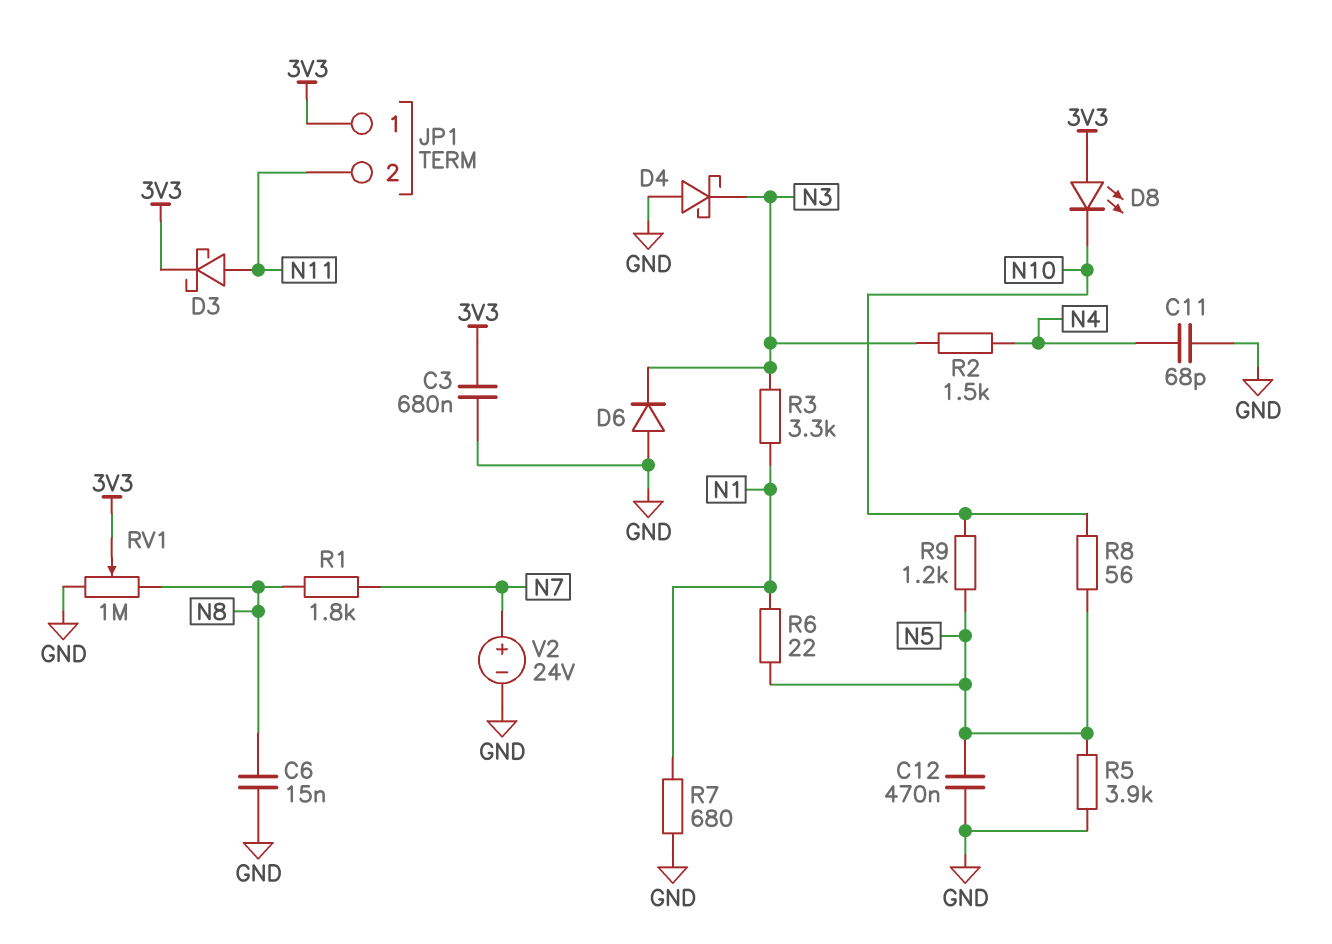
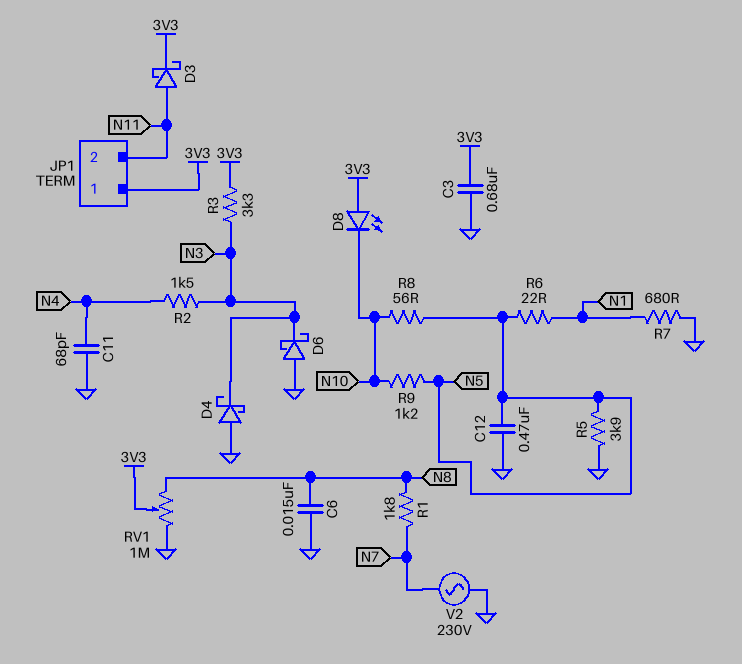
D6: diode (A GND, K N3) -> schottky (A GND, K N3)
R3: 3.3k (N1, N3) -> 3.3k (3V3, N3)
V2: 24V (plus N7, minus GND) -> AC 230V (GND, N7)

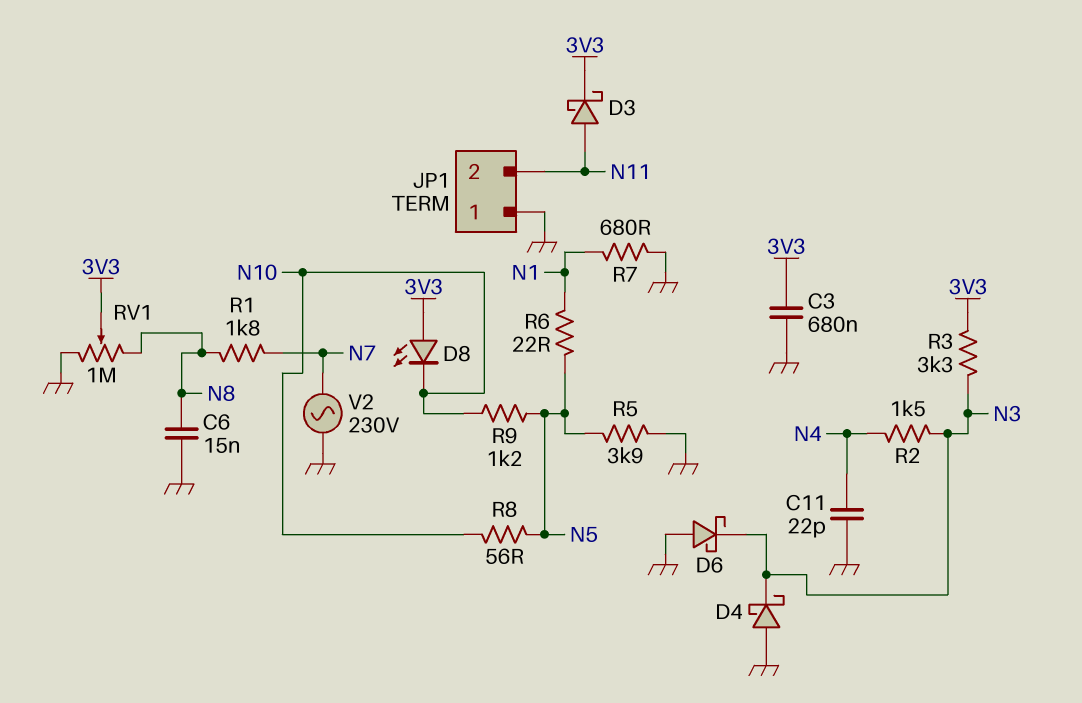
C11: 68pF (GND, N4) -> 22pF (GND, N4)
C12: 470nF (GND, N5) -> none
JP1 pin 1: 3V3 -> GND

